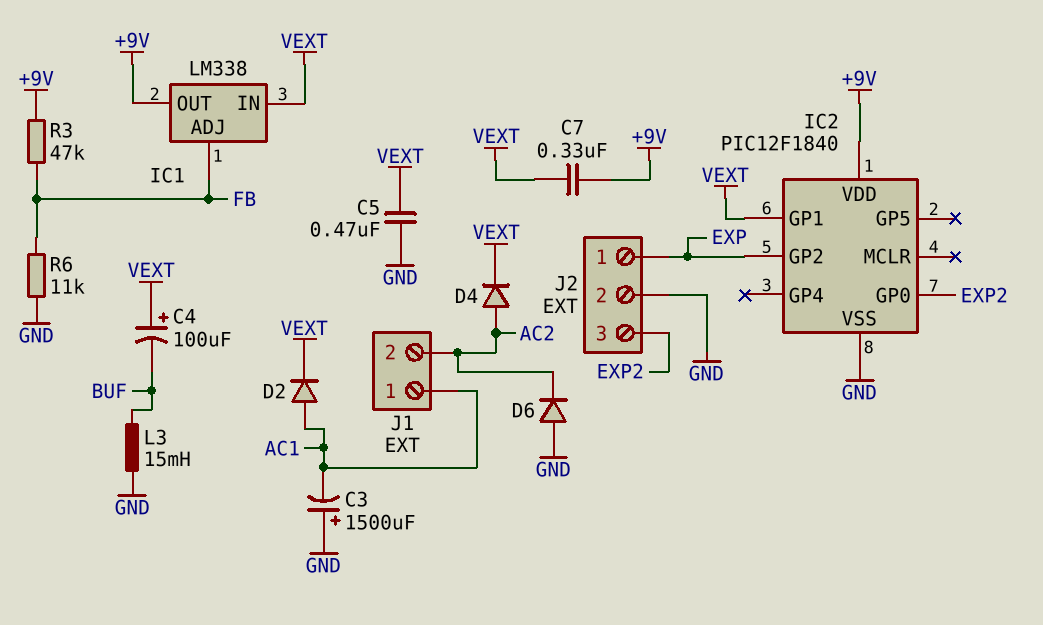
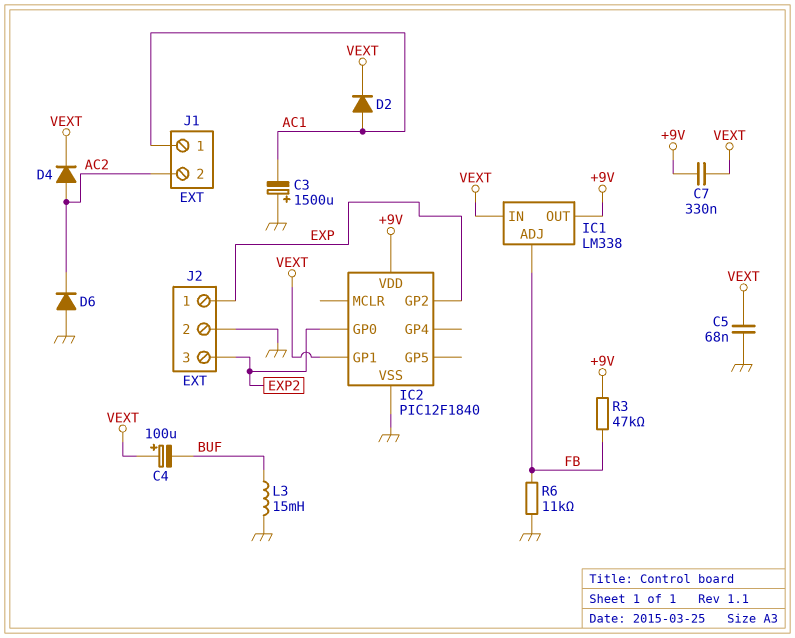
C5: 470nF (GND, VEXT) -> 68nF (GND, VEXT)

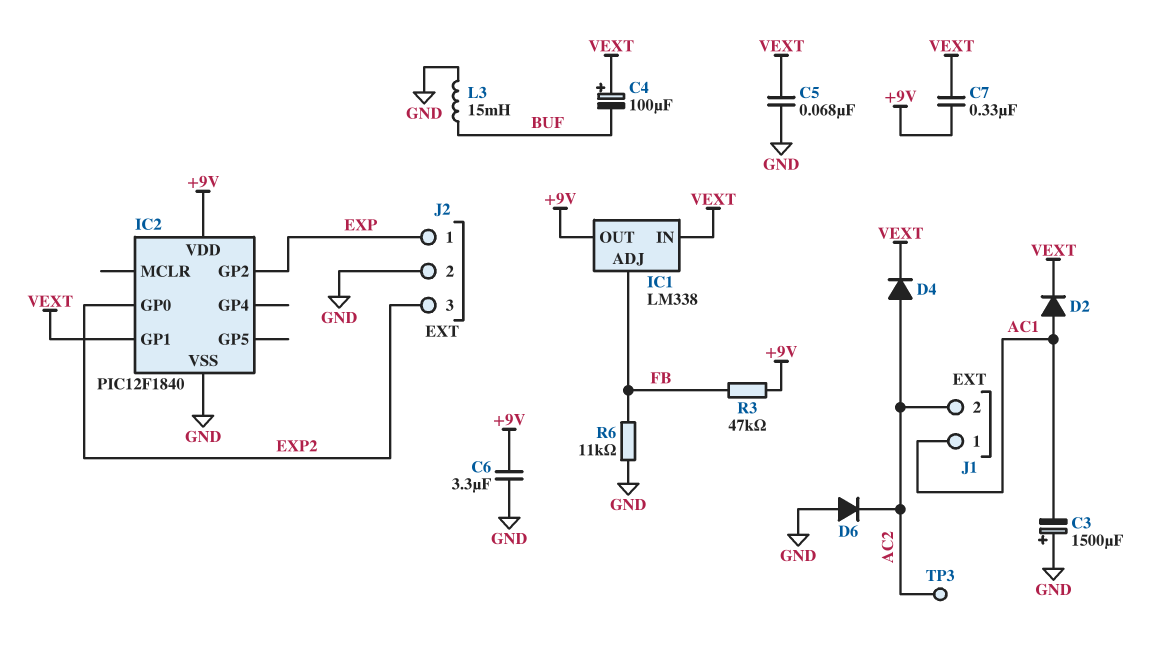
C6: none -> 3.3uF (+9V, GND)
TP3: none -> test point (AC2)

